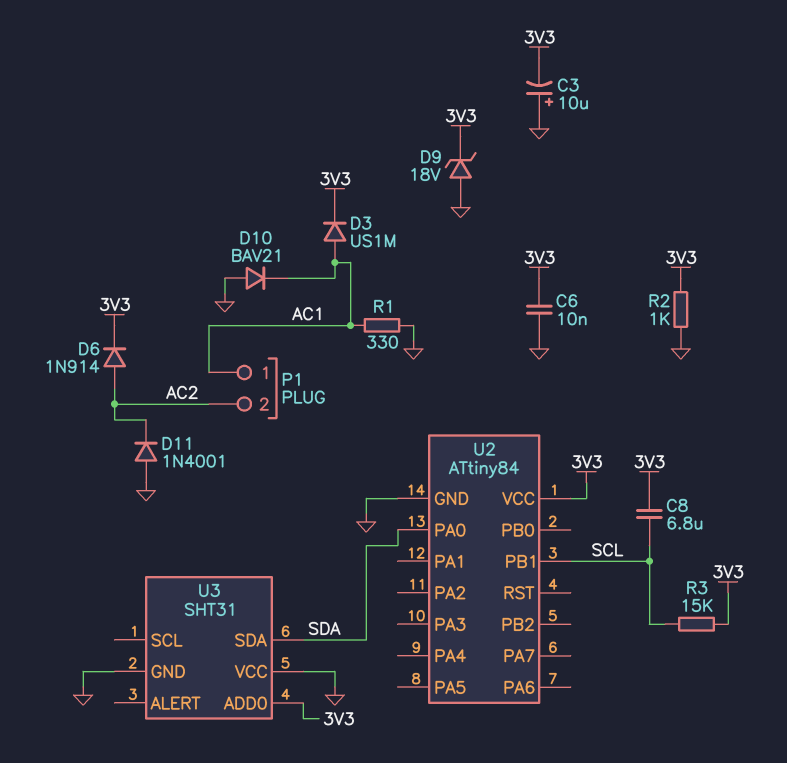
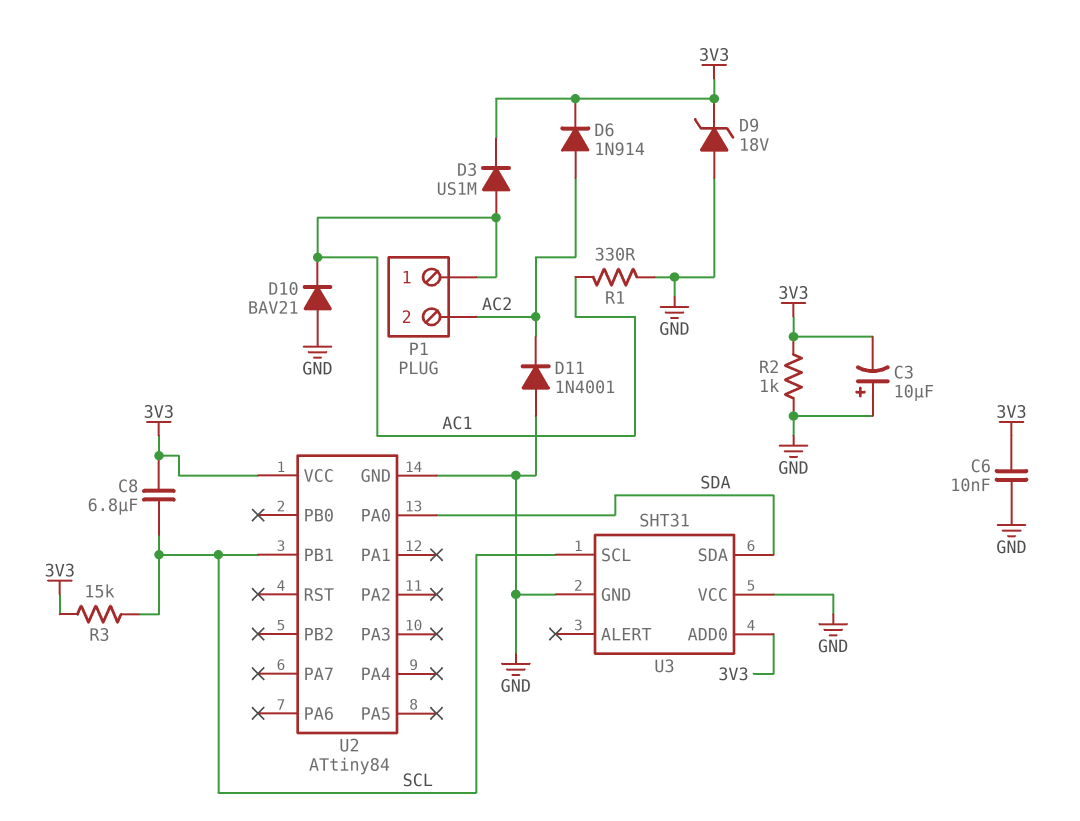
U3 pin SCL: none -> SCL

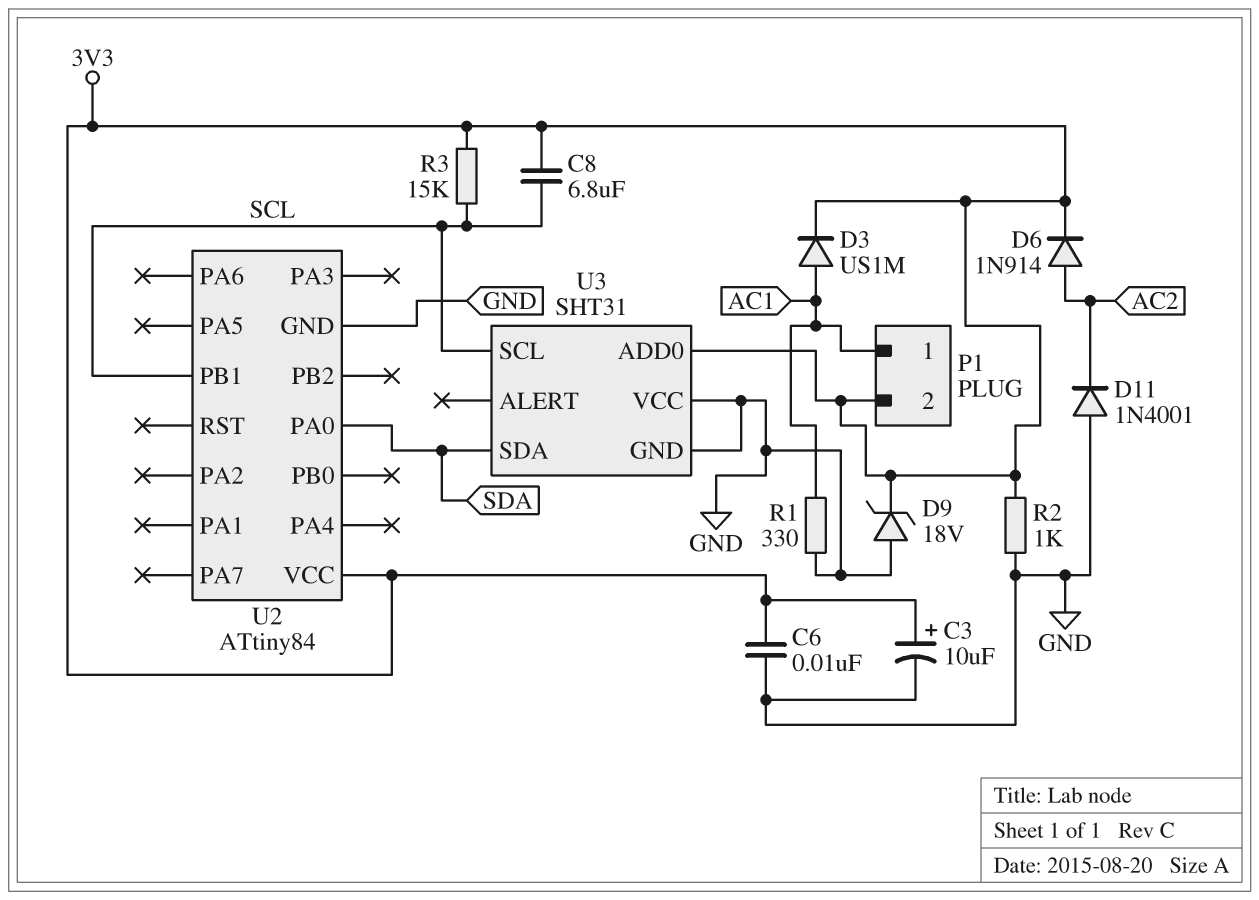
C3: 10uF (plus GND, minus 3V3) -> 10uF (plus 3V3, minus GND)
D10: diode BAV21 (A GND, K AC1) -> none
P1 pin 2: AC2 -> 3V3

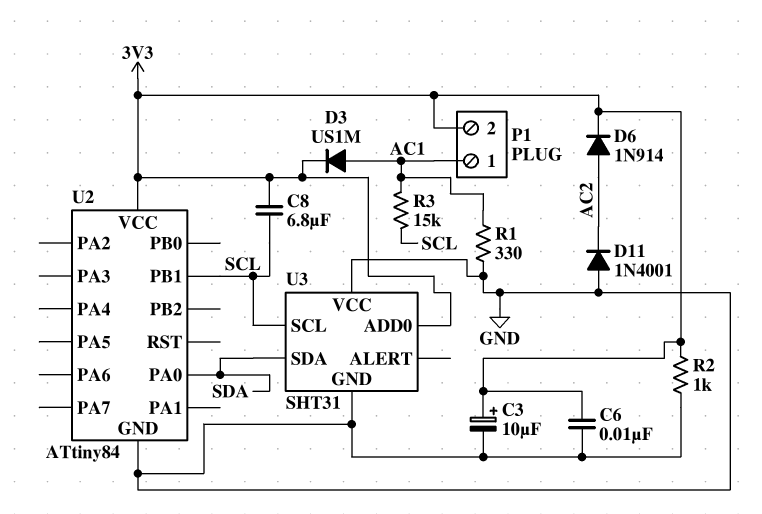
D9: zener 18V (A GND, K 3V3) -> none
R3: 15k (3V3, SCL) -> 15k (AC1, SCL)

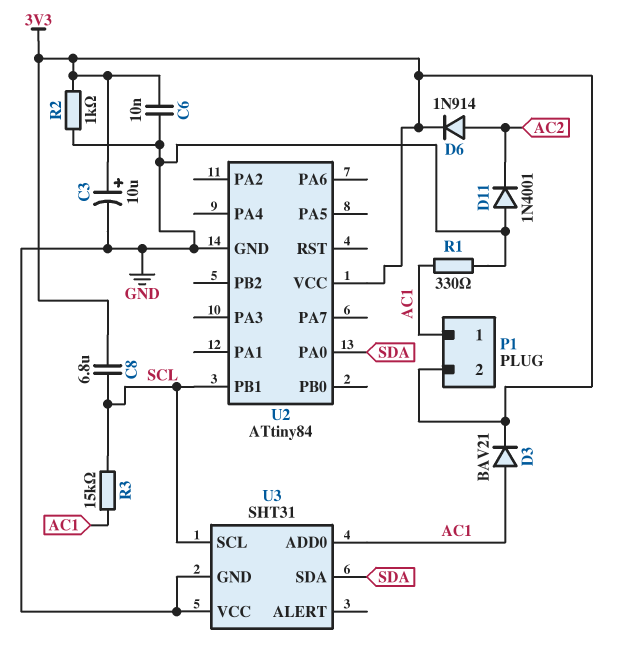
D3: diode US1M (A AC1, K 3V3) -> diode BAV21 (A AC1, K 3V3)
U3 pin ADD0: 3V3 -> AC1

